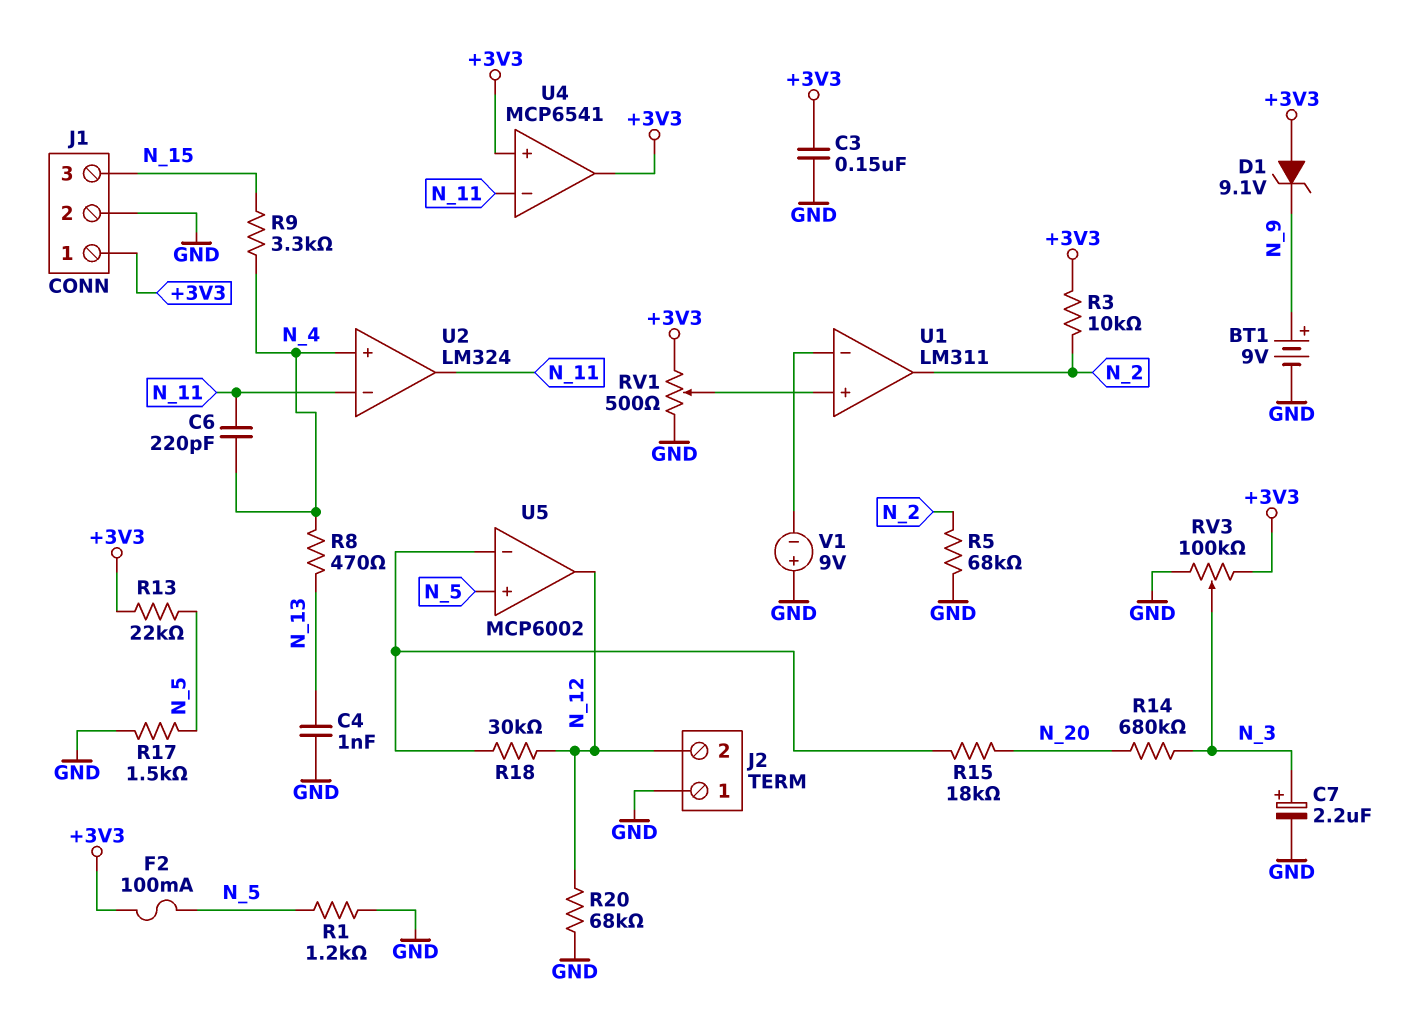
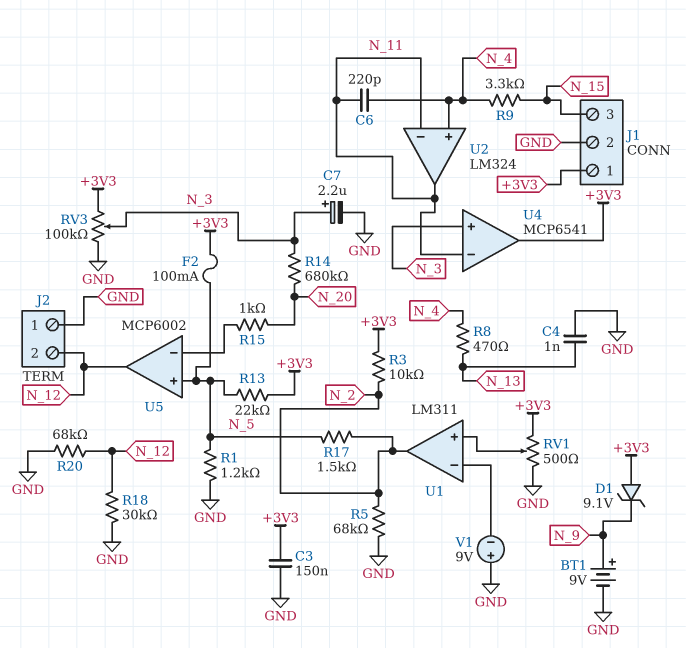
R15: 18k (N_20, U5/in-) -> 1k (N_20, U5/in-)
R17: 1.5k (GND, N_5) -> 1.5k (N_2, N_5)
R18: 30k (N_12, U5/in-) -> 30k (GND, N_12)
U4 pin in+: +3V3 -> N_3

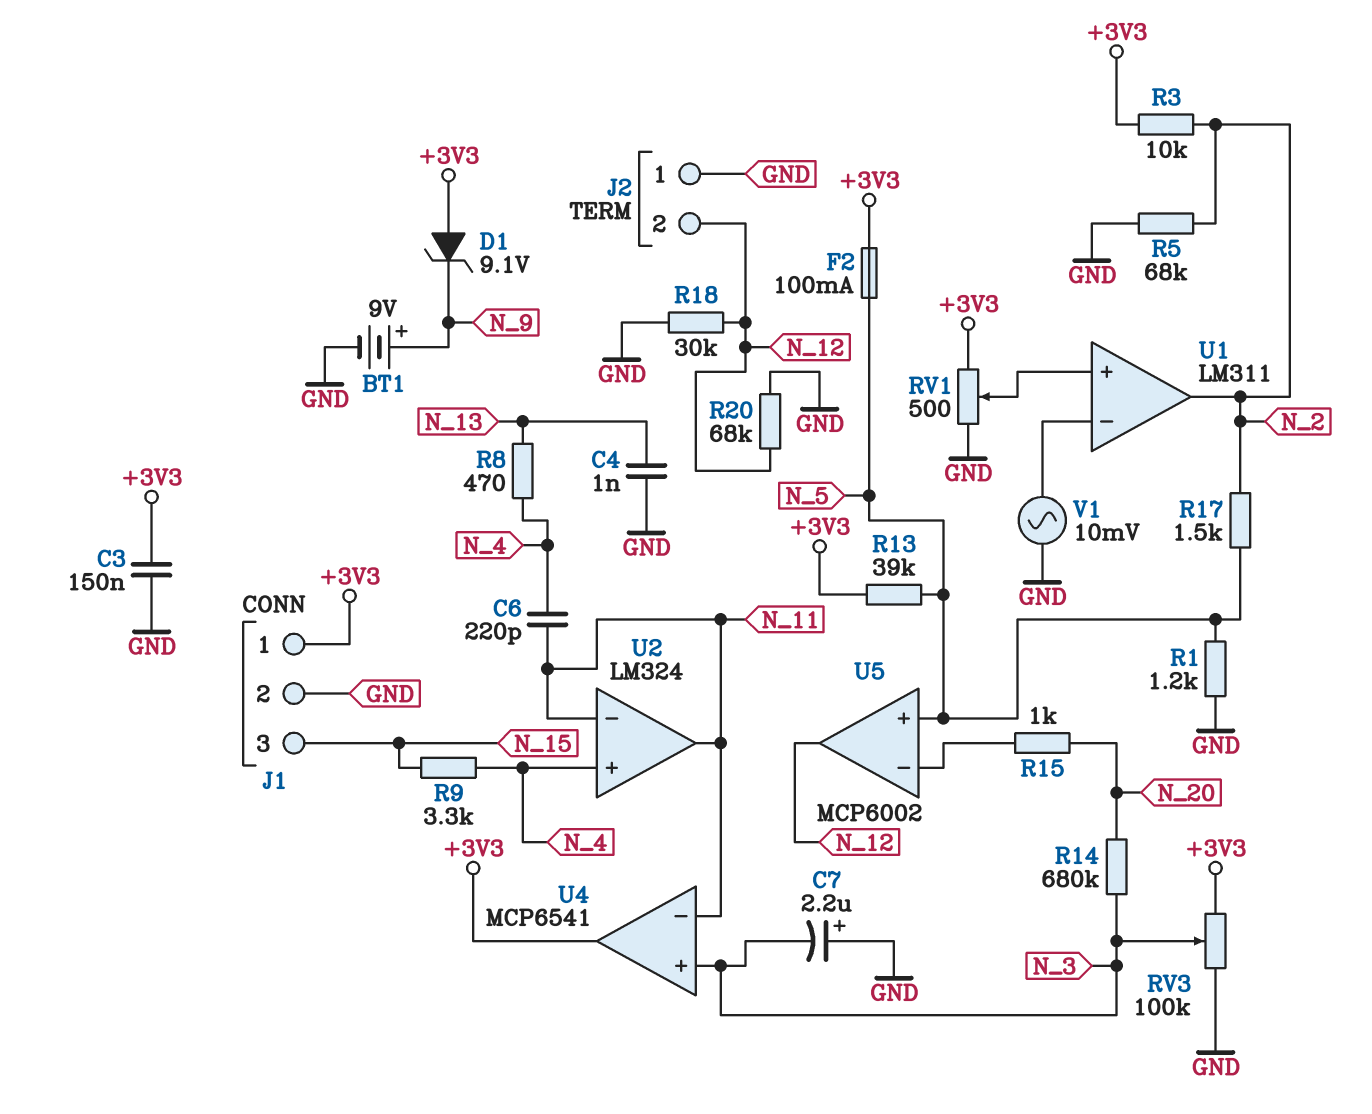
C7: 2.2uF (plus N_3, minus GND) -> 2.2uF (plus GND, minus N_3)
R13: 22k (+3V3, N_5) -> 39k (+3V3, N_5)
V1: 9V (plus GND, minus U1/in-) -> AC 10mV (GND, U1/in-)

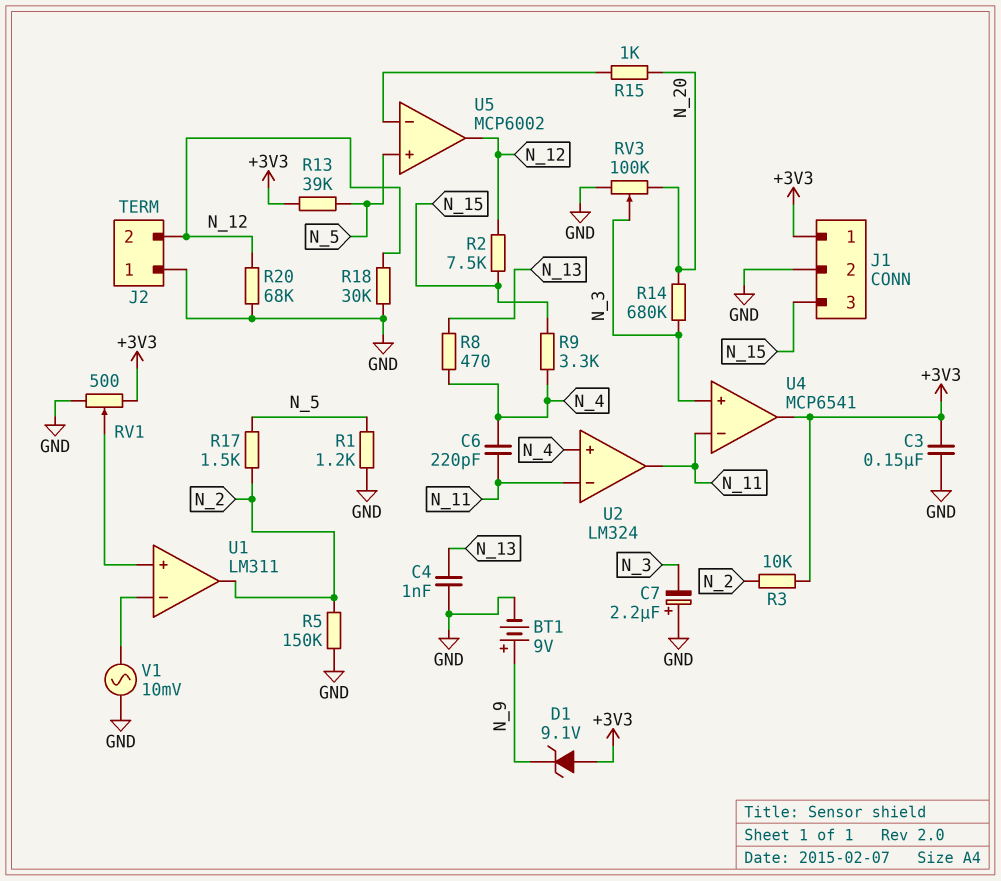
F2: 100mA (+3V3, N_5) -> none
R2: none -> 7.5k (N_12, N_15)
R5: 68k (GND, N_2) -> 150k (GND, N_2)
RV3: 100k (+3V3, GND, wiper N_3) -> 100k (GND, N_20, wiper N_3)

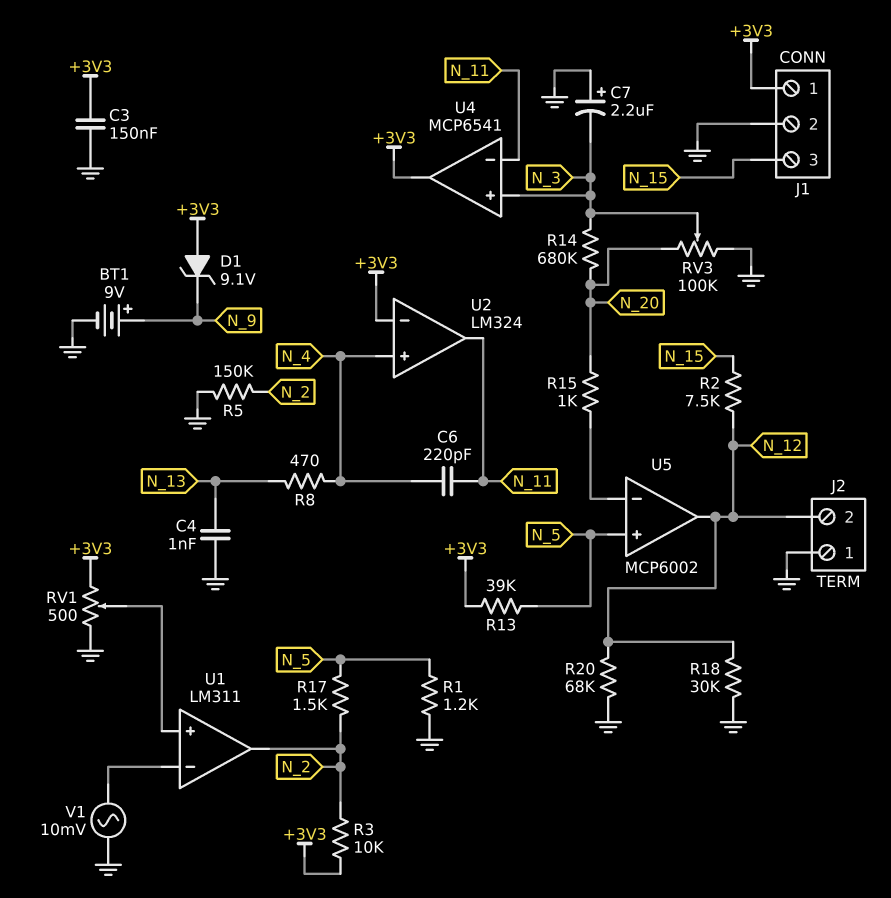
R9: 3.3k (N_4, N_15) -> none
U2 pin in-: N_11 -> +3V3

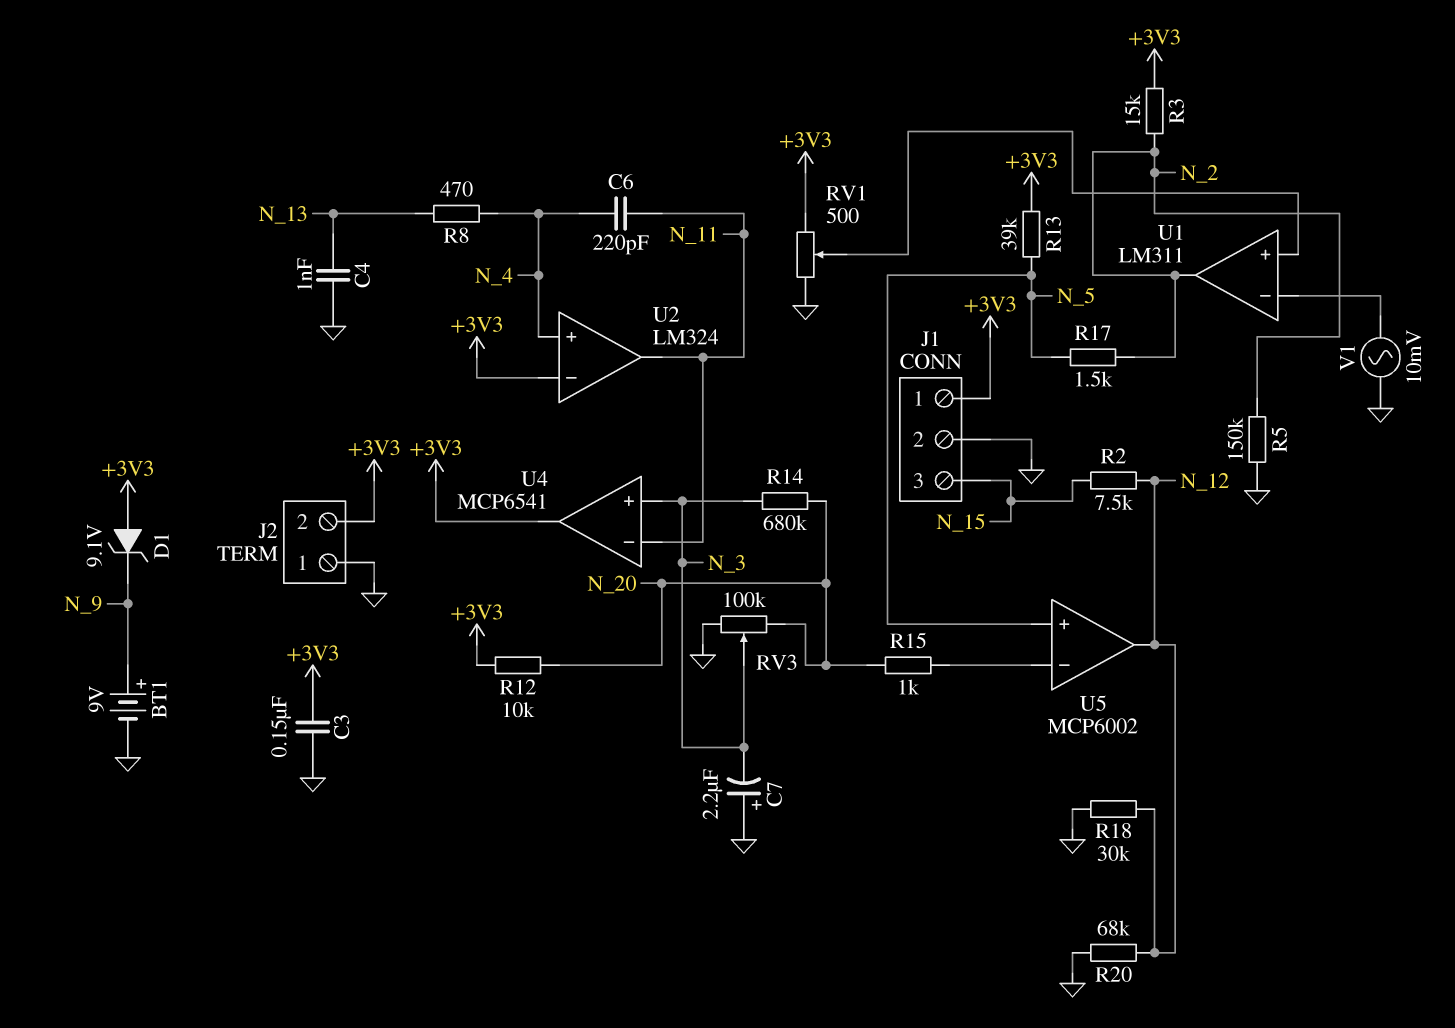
J2 pin 2: N_12 -> +3V3
R1: 1.2k (GND, N_5) -> none
R3: 10k (+3V3, N_2) -> 15k (+3V3, N_2)
R12: none -> 10k (+3V3, N_20)

